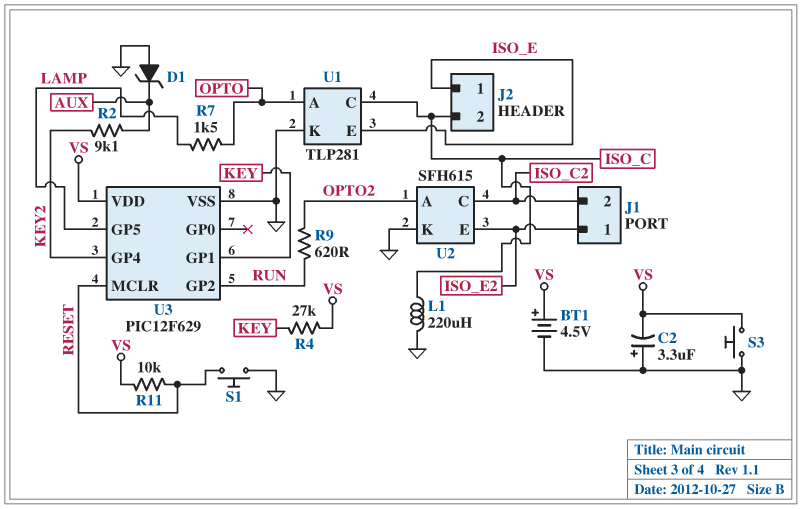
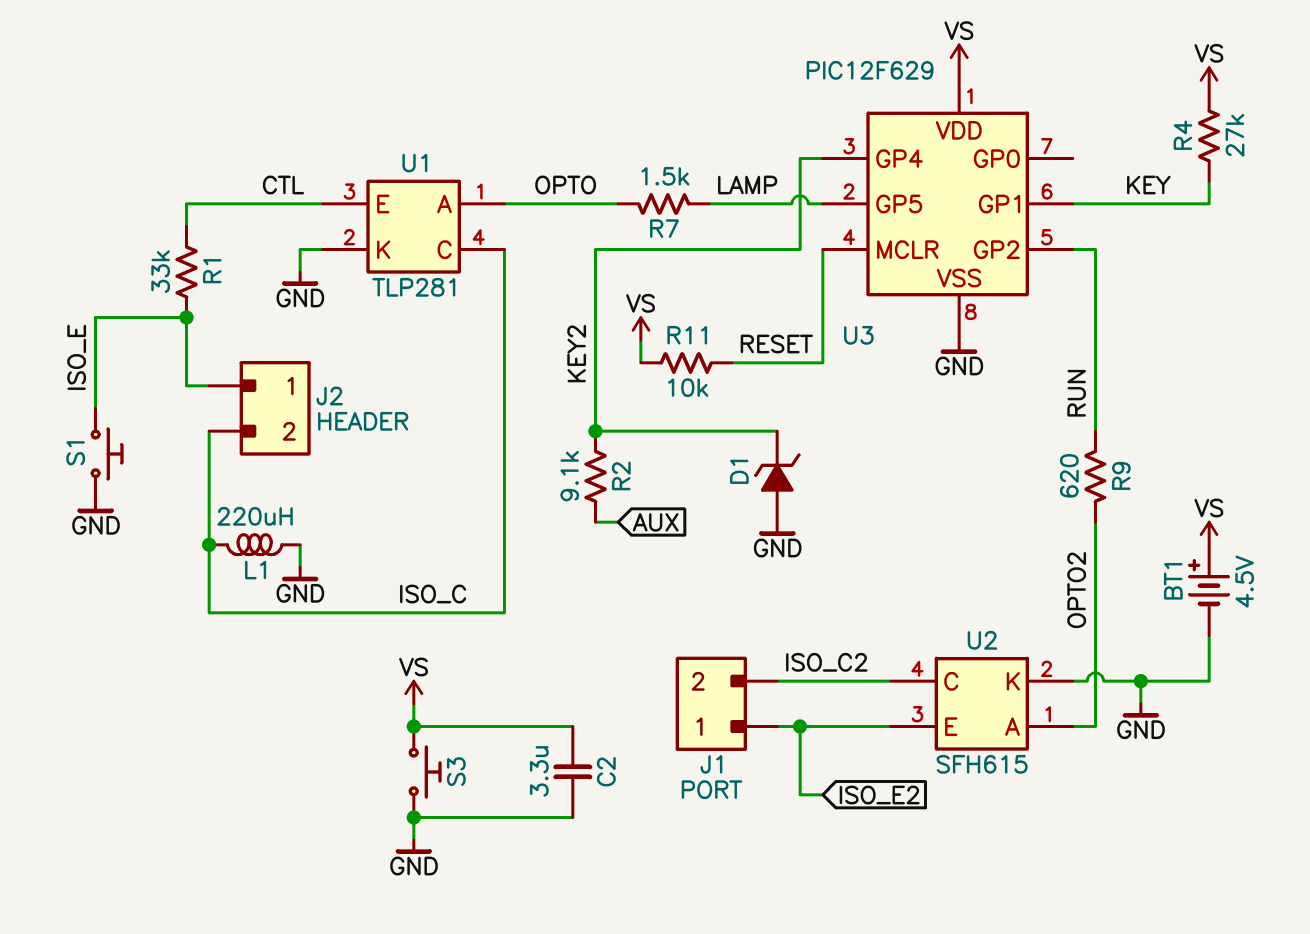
C2: 3.3uF (plus GND, minus VS) -> 3.3uF (GND, VS)
D1: zener (A GND, K AUX) -> zener (A GND, K KEY2)
R1: none -> 33k (CTL, ISO_E)
S1: button (GND, RESET) -> button (GND, ISO_E)
U1 pin E: ISO_E -> CTL

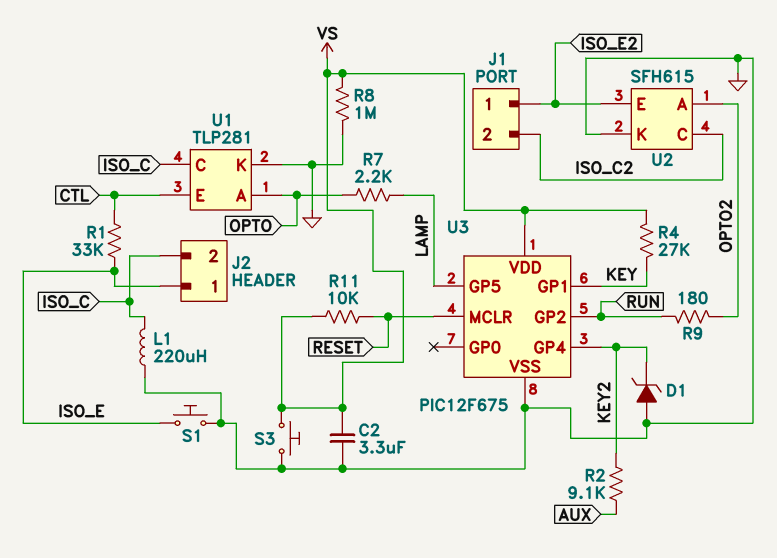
BT1: 4.5V (plus VS, minus GND) -> none
R7: 1.5k (LAMP, OPTO) -> 2.2k (LAMP, OPTO)
R8: none -> 1M (GND, VS)
R9: 620 (OPTO2, RUN) -> 180 (OPTO2, RUN)
U3: PIC12F629 -> PIC12F675

